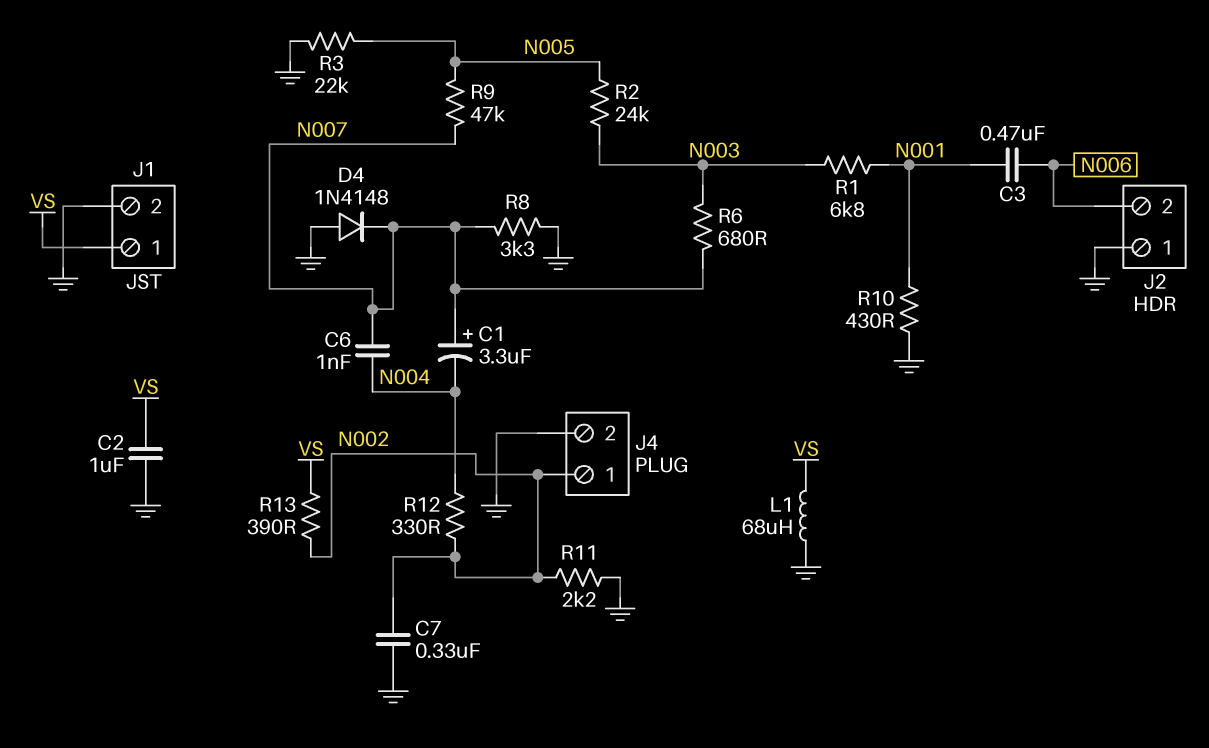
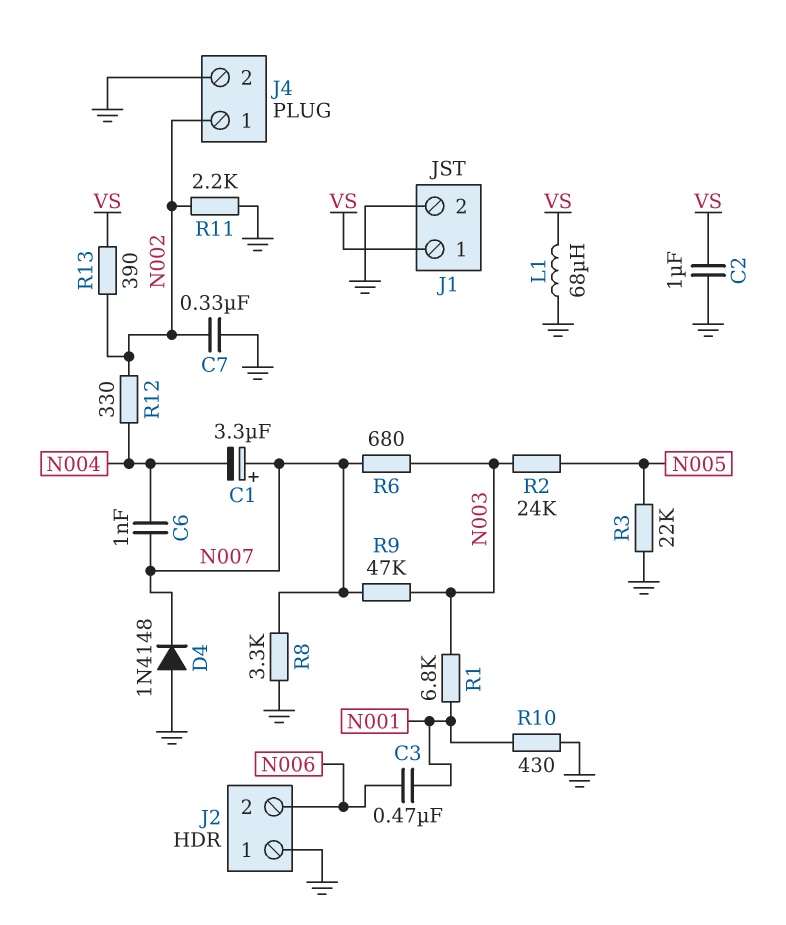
R9: 47k (N005, N007) -> 47k (N003, N007)

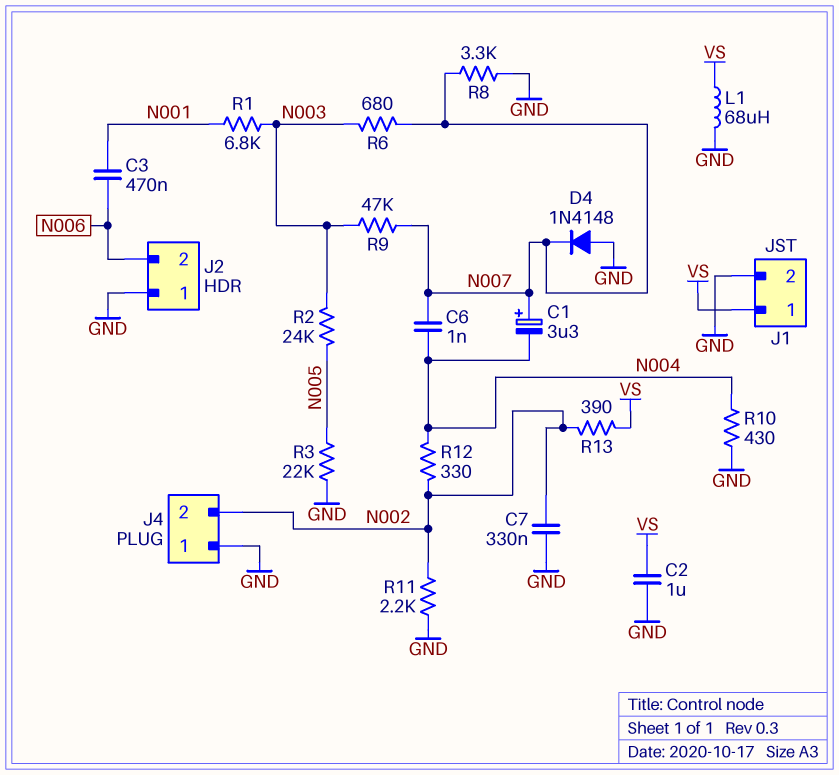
J4 pin 1: N002 -> GND
J4 pin 2: GND -> N002
R10: 430 (GND, N001) -> 430 (GND, N004)

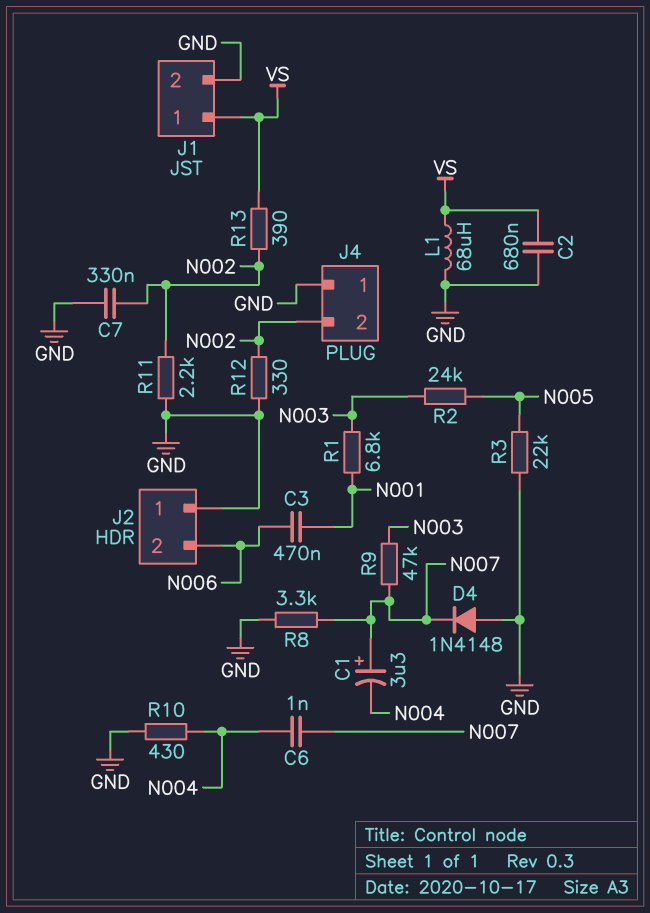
C2: 1uF (GND, VS) -> 680nF (GND, VS)
R6: 680 (N003, N007) -> none
R12: 330 (N002, N004) -> 330 (GND, N002)

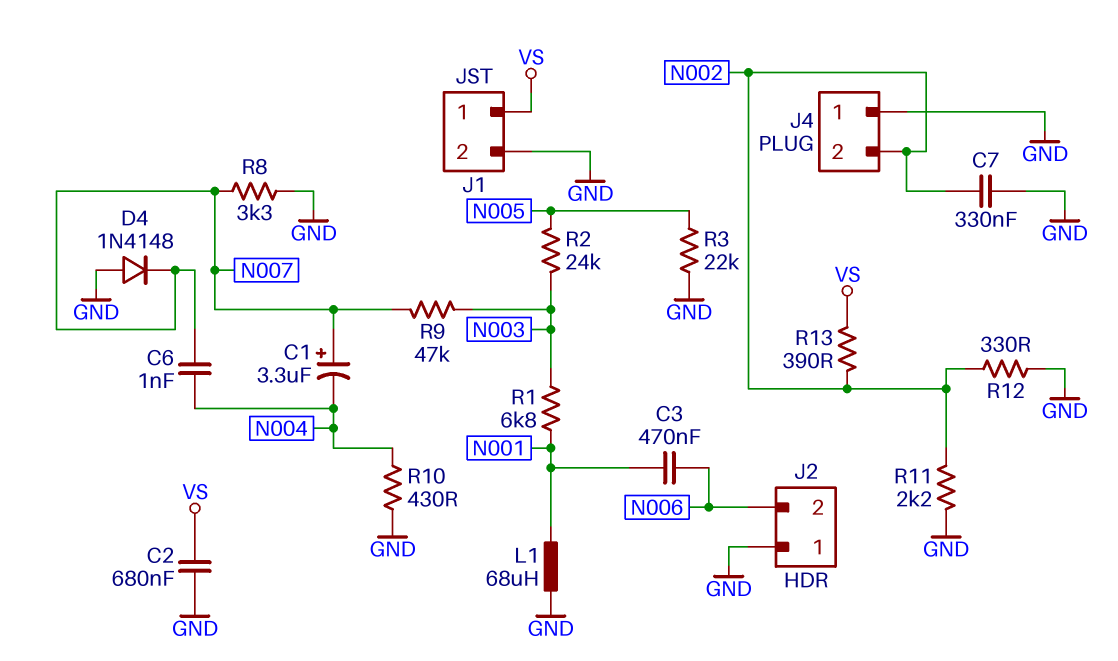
L1: 68uH (GND, VS) -> 68uH (GND, N001)

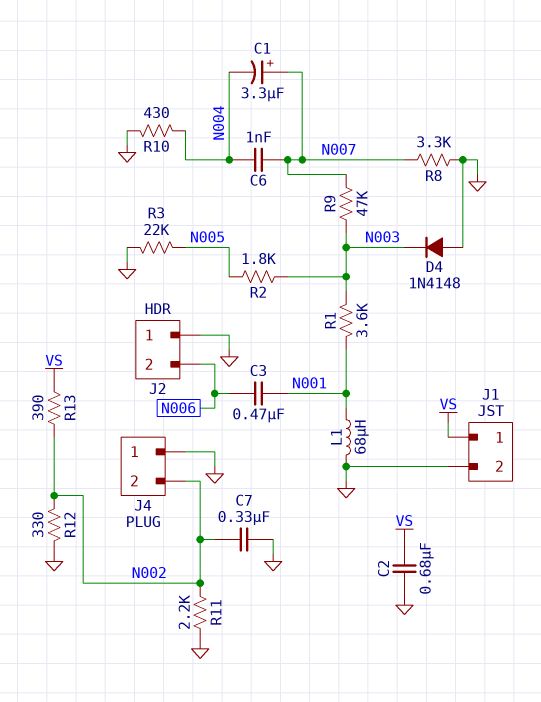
D4: diode 1N4148 (A GND, K N007) -> diode 1N4148 (A GND, K N003)
R1: 6.8k (N001, N003) -> 3.6k (N001, N003)
R2: 24k (N003, N005) -> 1.8k (N003, N005)

